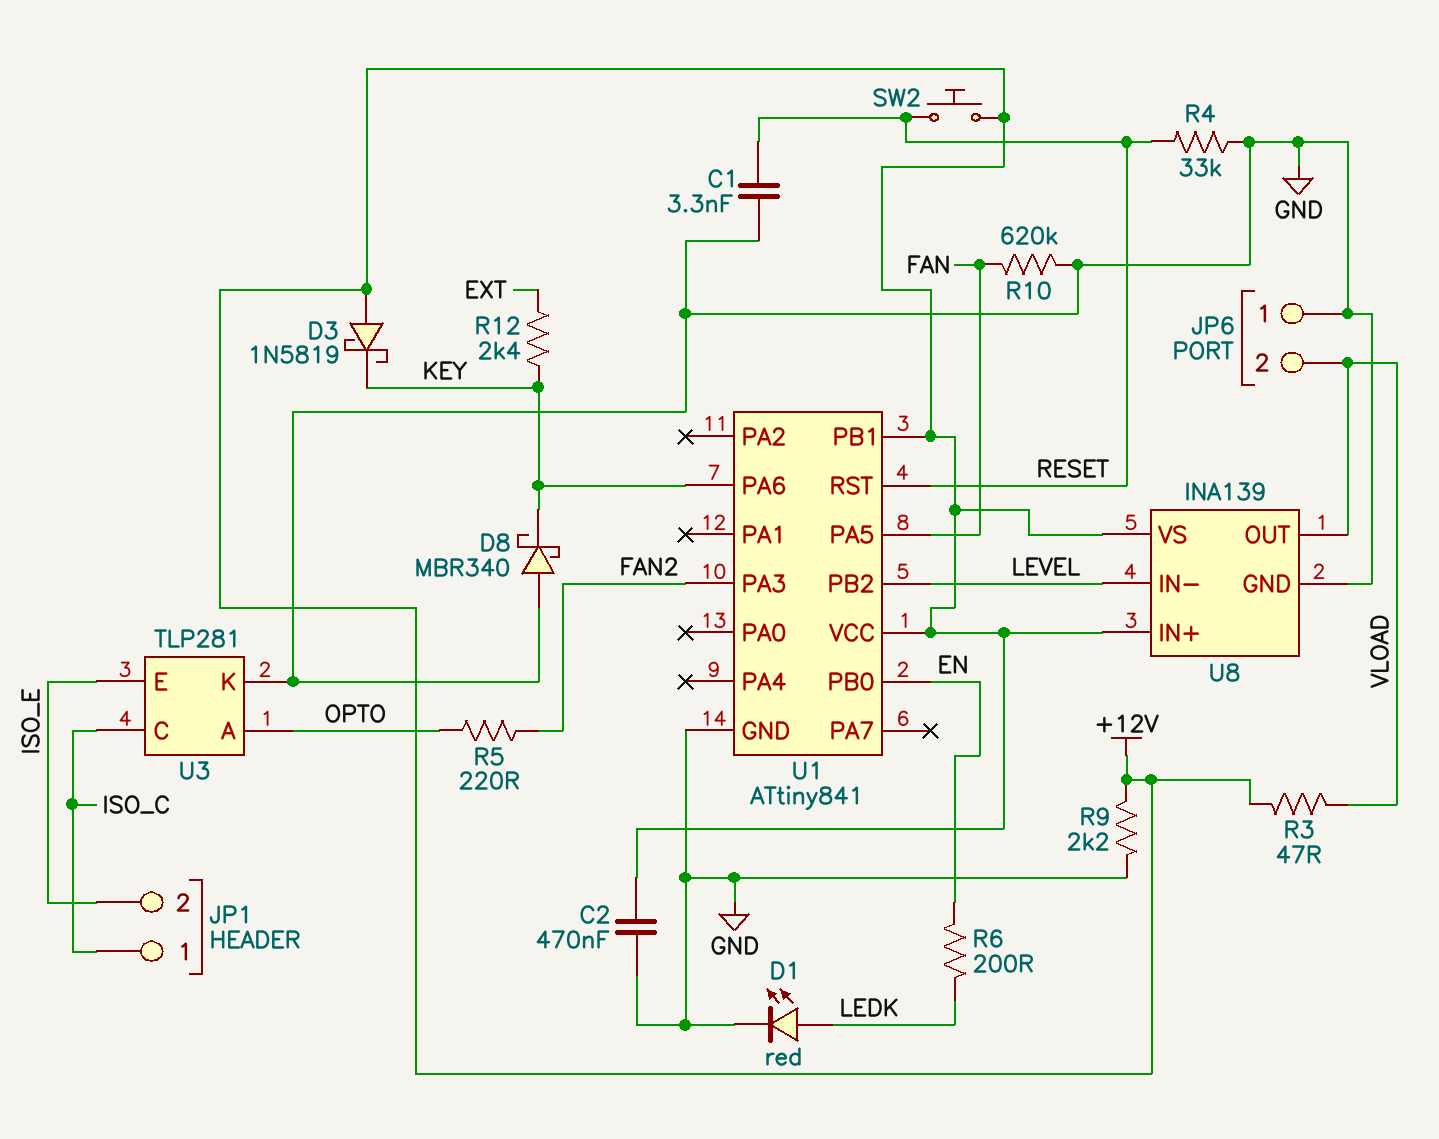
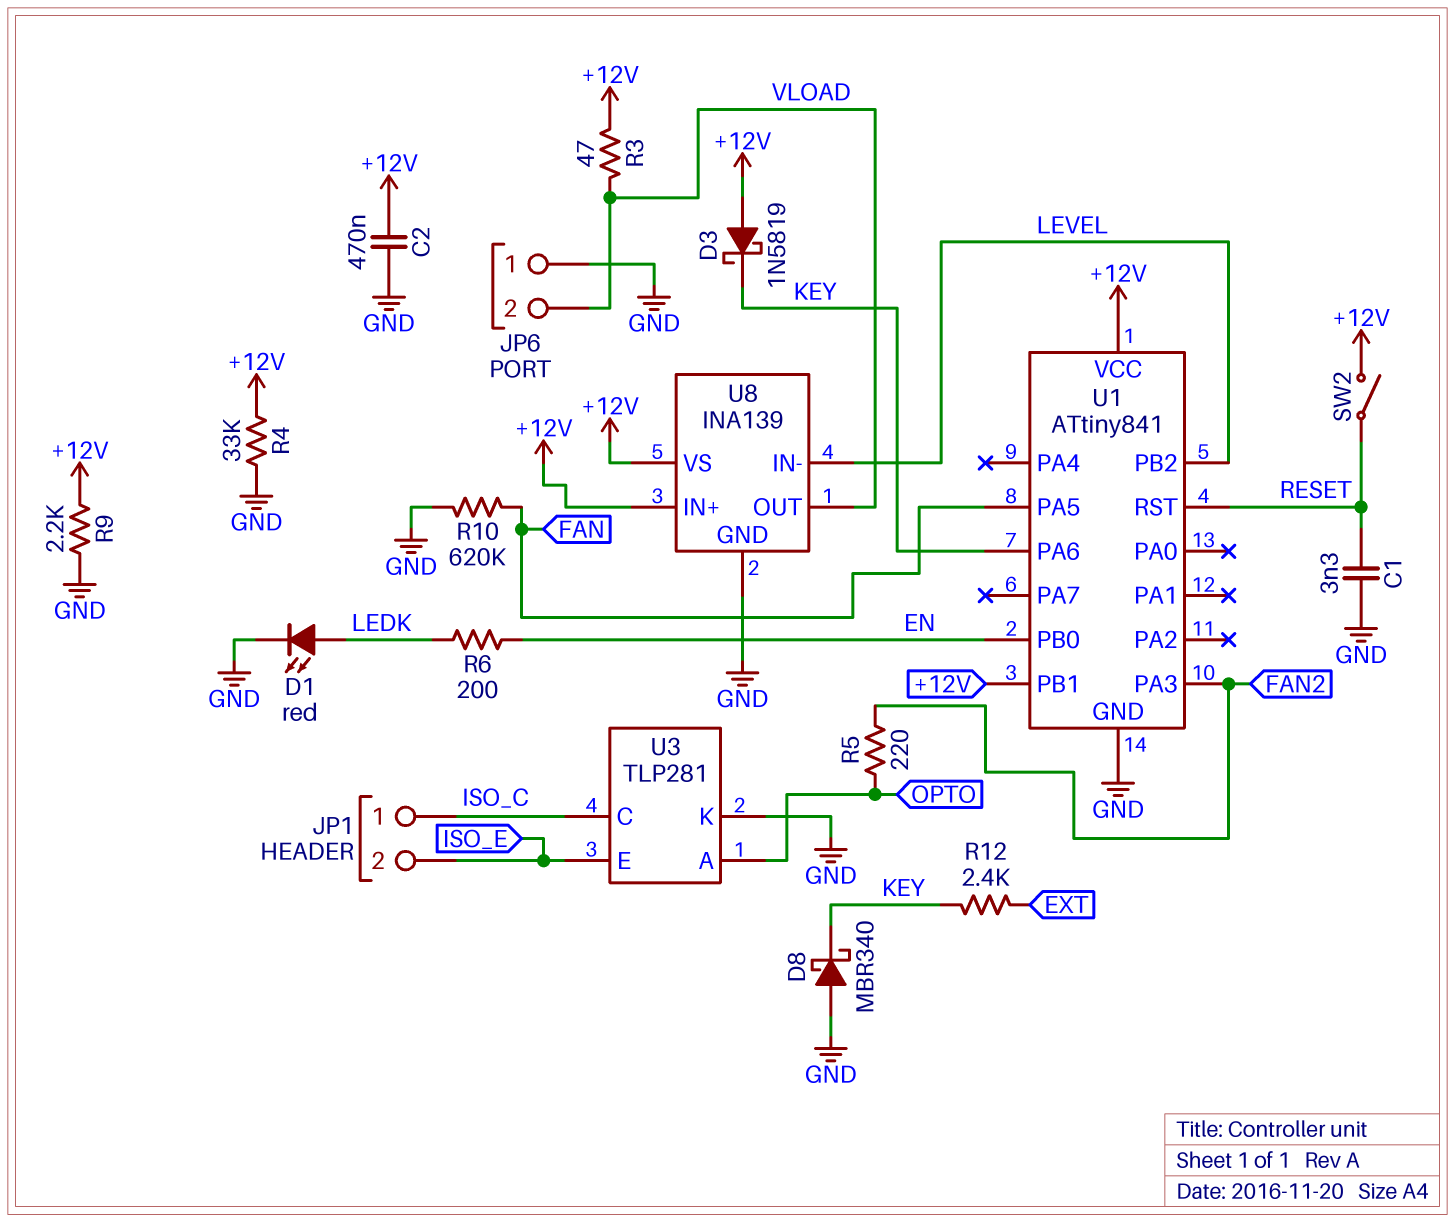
R4: 33k (GND, RESET) -> 33k (+12V, GND)
SW2: button (+12V, RESET) -> switch (+12V, RESET)

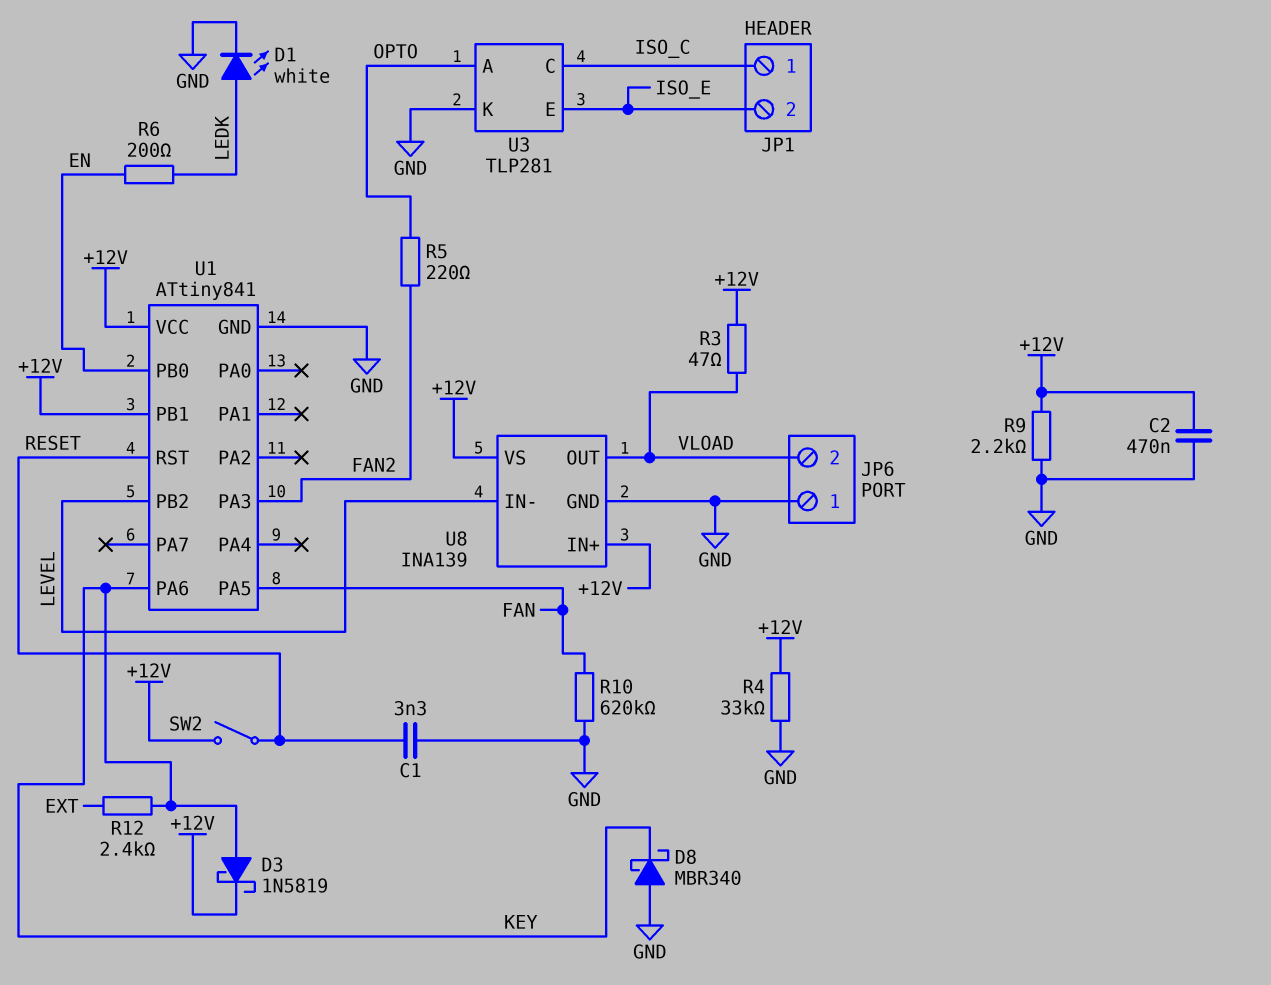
D1: LED red (A LEDK, K GND) -> LED white (A LEDK, K GND)
D3: schottky 1N5819 (A +12V, K KEY) -> schottky 1N5819 (A KEY, K +12V)

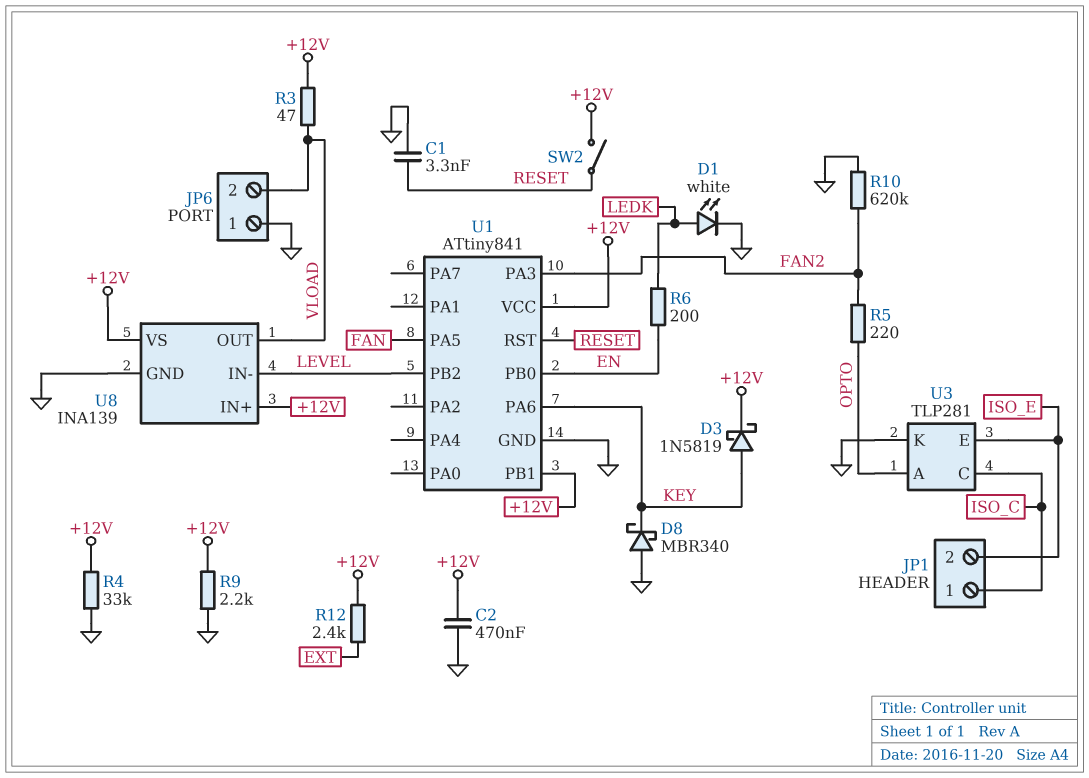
R10: 620k (FAN, GND) -> 620k (FAN2, GND)
R12: 2.4k (EXT, KEY) -> 2.4k (+12V, EXT)

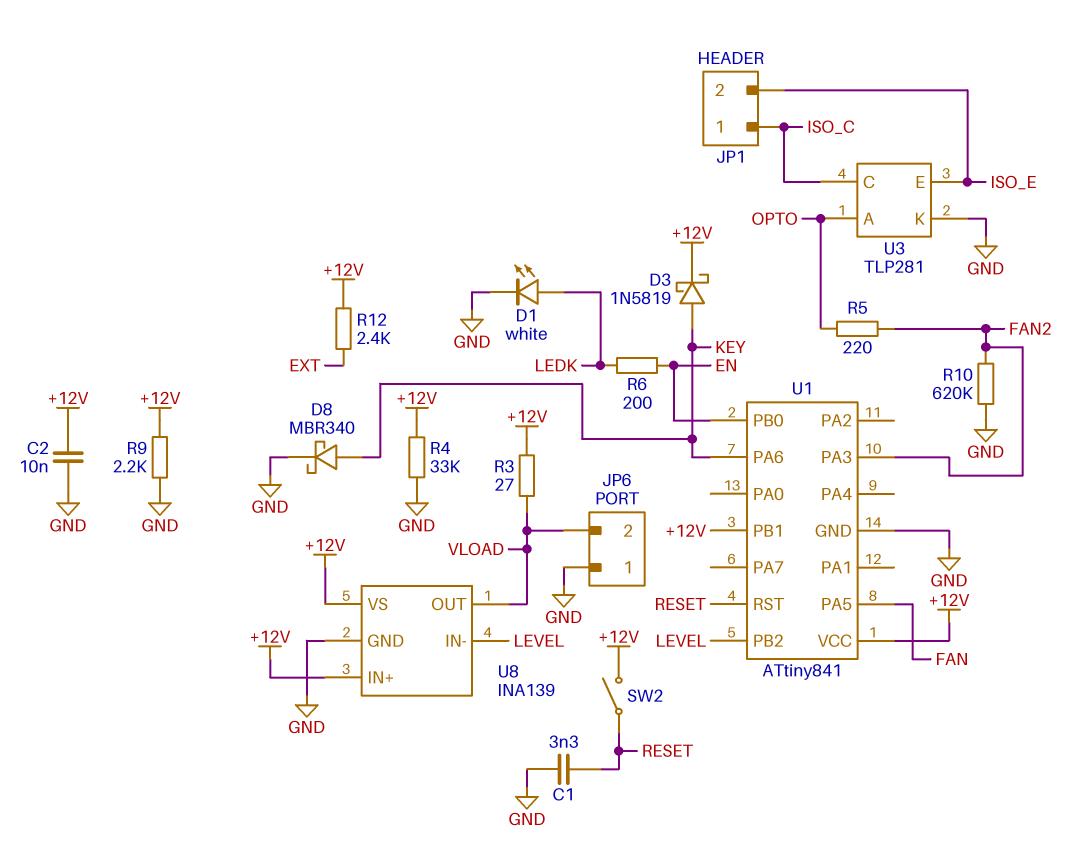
C2: 470nF (+12V, GND) -> 10nF (+12V, GND)
D8: schottky MBR340 (A GND, K KEY) -> schottky MBR340 (A KEY, K GND)
R3: 47 (+12V, VLOAD) -> 27 (+12V, VLOAD)

